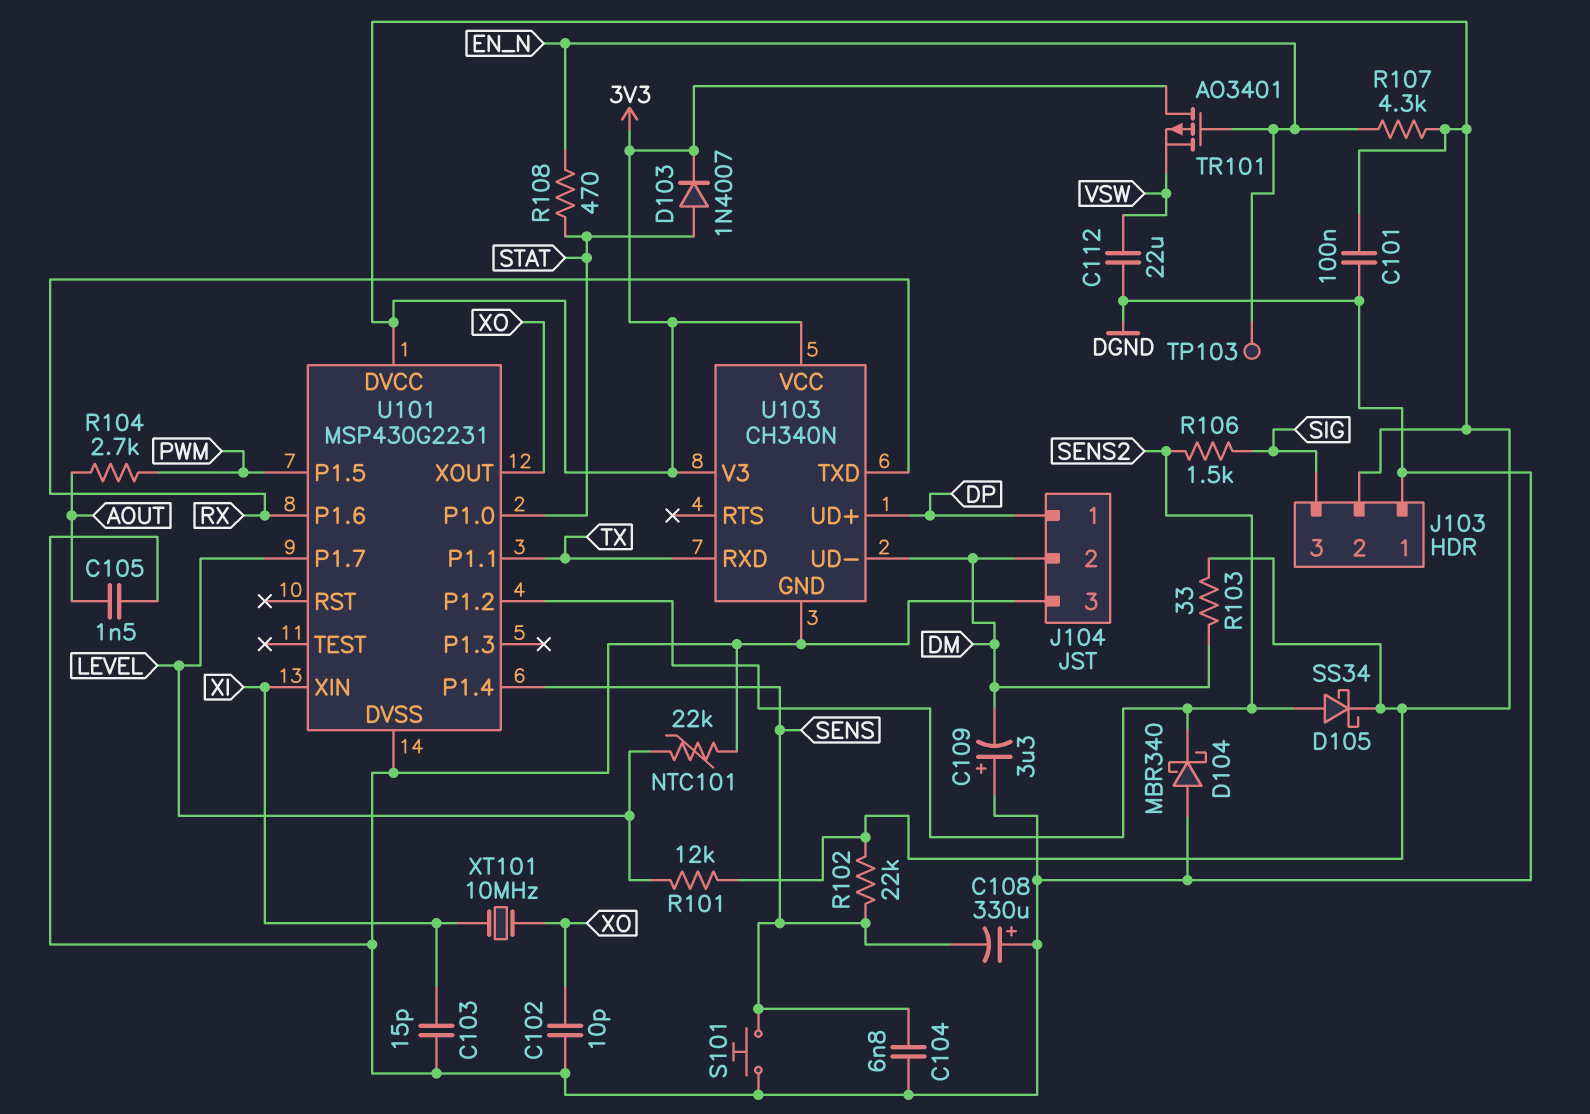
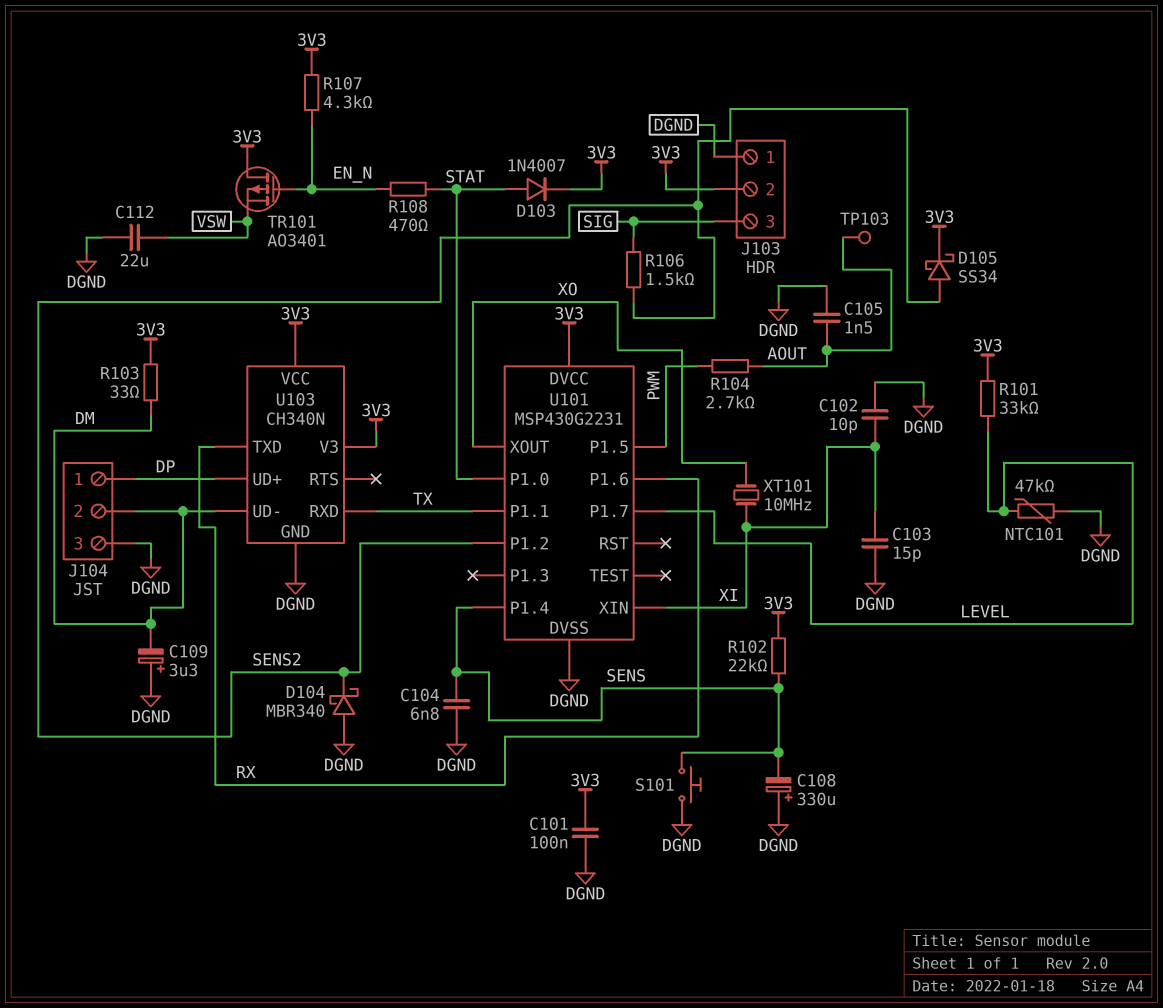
C102: 10pF (DGND, XO) -> 10pF (DGND, XI)
NTC101: 22k (DGND, LEVEL) -> 47k (DGND, LEVEL)
R101: 12k (3V3, LEVEL) -> 33k (3V3, LEVEL)
TP103: test point (EN_N) -> test point (AOUT)

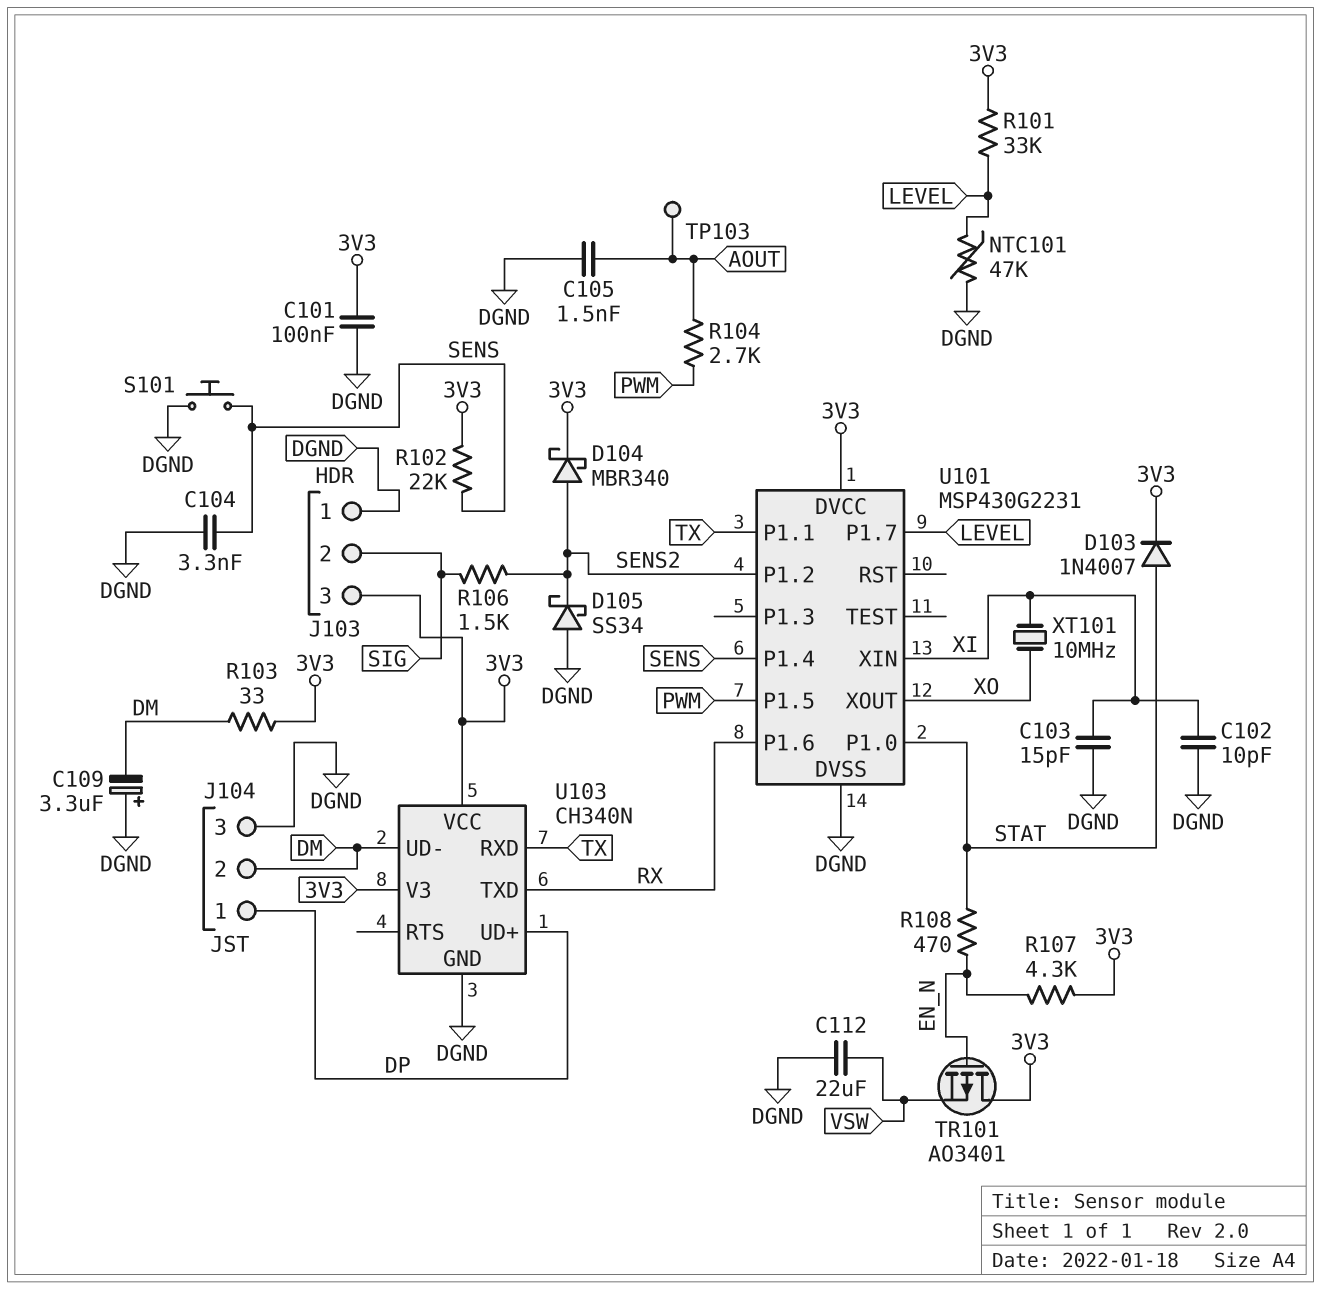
C104: 6.8nF (DGND, SENS) -> 3.3nF (DGND, SENS)
C108: 330uF (plus DGND, minus SENS) -> none
D104: schottky MBR340 (A DGND, K SENS2) -> schottky MBR340 (A SENS2, K 3V3)
D105: schottky SS34 (A SENS2, K 3V3) -> schottky SS34 (A DGND, K SENS2)
J103 pin 2: 3V3 -> SIG
J103 pin 3: SIG -> 3V3

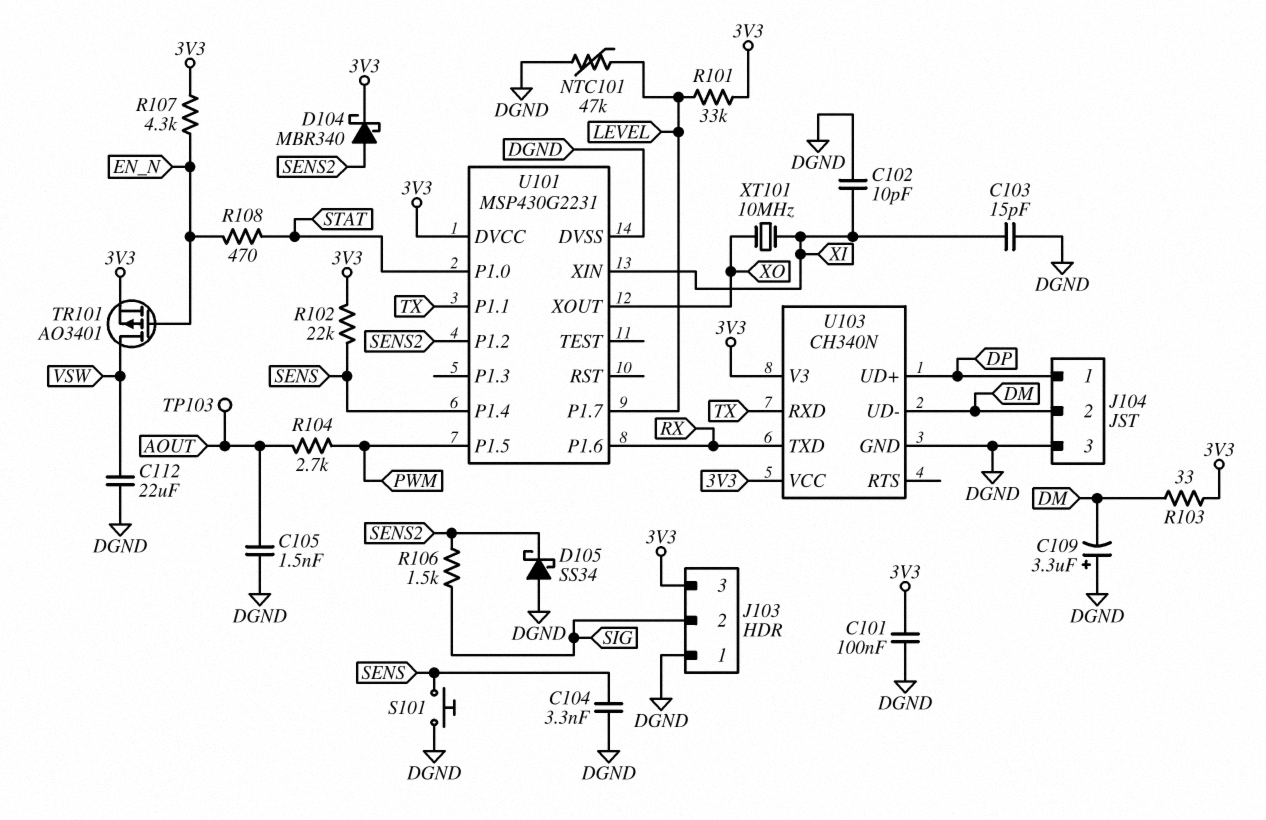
D103: diode 1N4007 (A STAT, K 3V3) -> none
TR101: PMOS AO3401 (G EN_N, D 3V3, S VSW) -> PMOS AO3401 (G EN_N, D VSW, S 3V3)

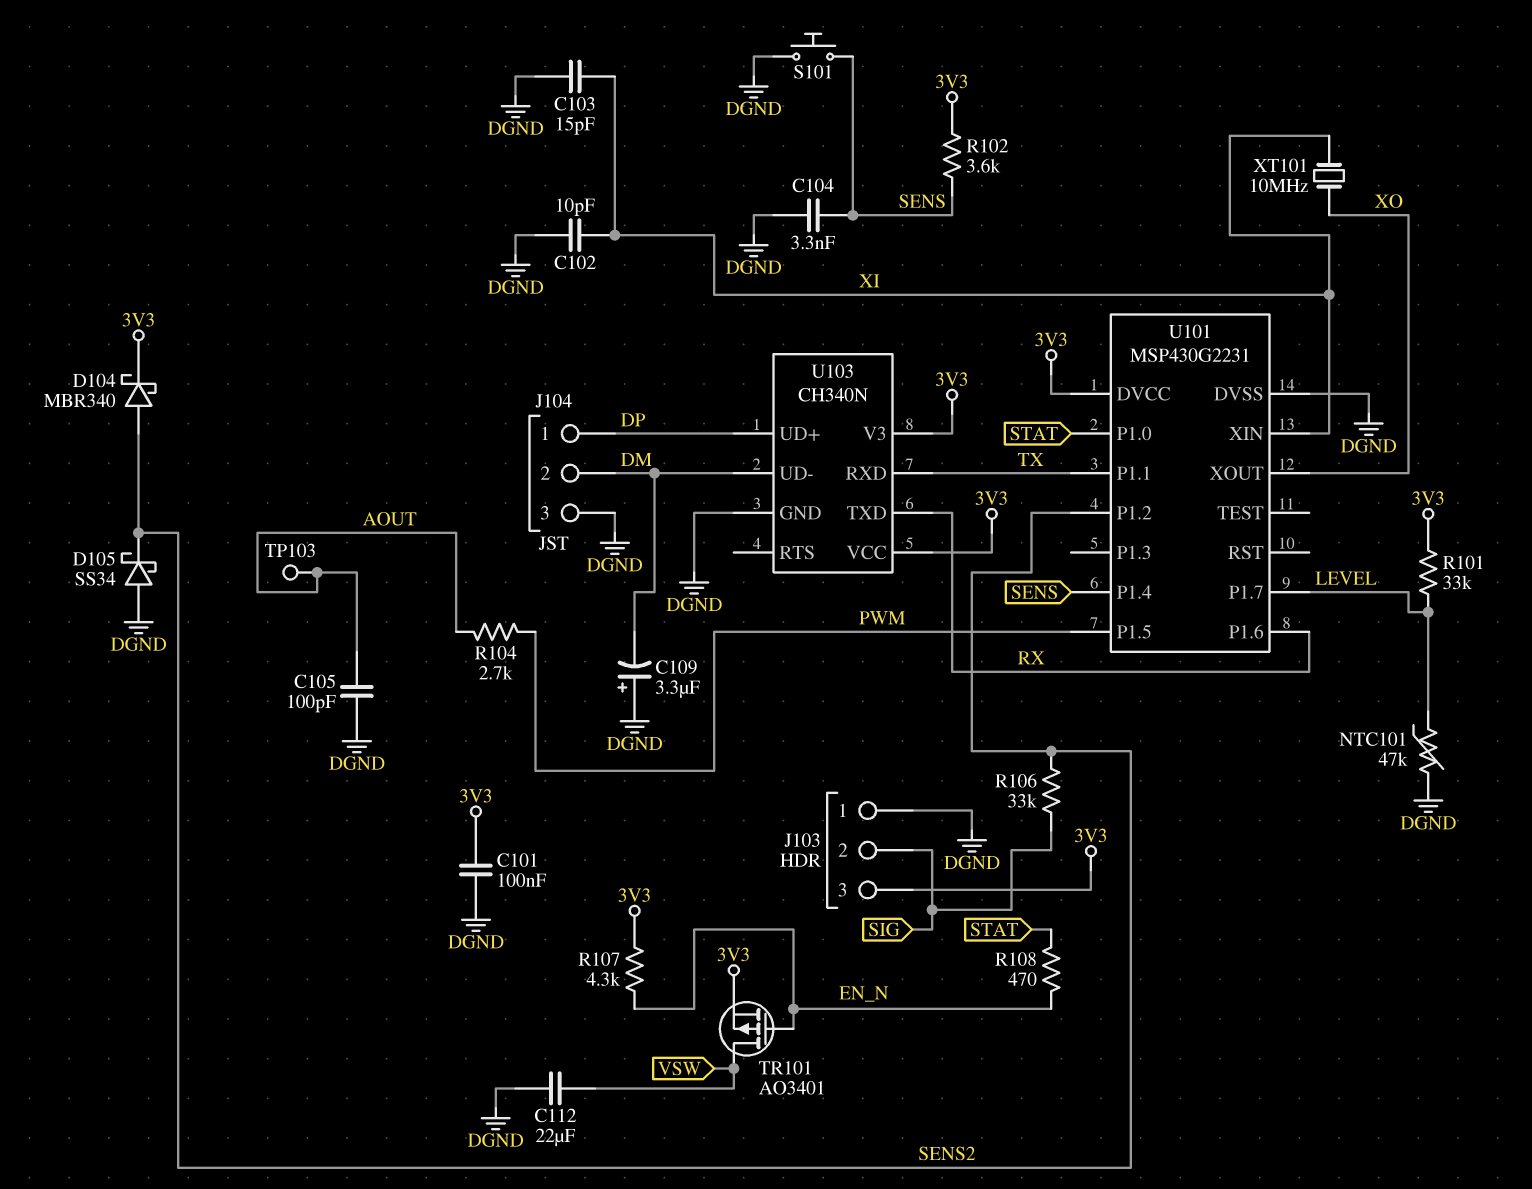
C105: 1.5nF (AOUT, DGND) -> 100pF (AOUT, DGND)
R102: 22k (3V3, SENS) -> 3.6k (3V3, SENS)
R103: 33 (3V3, DM) -> none
R106: 1.5k (SENS2, SIG) -> 33k (SENS2, SIG)

